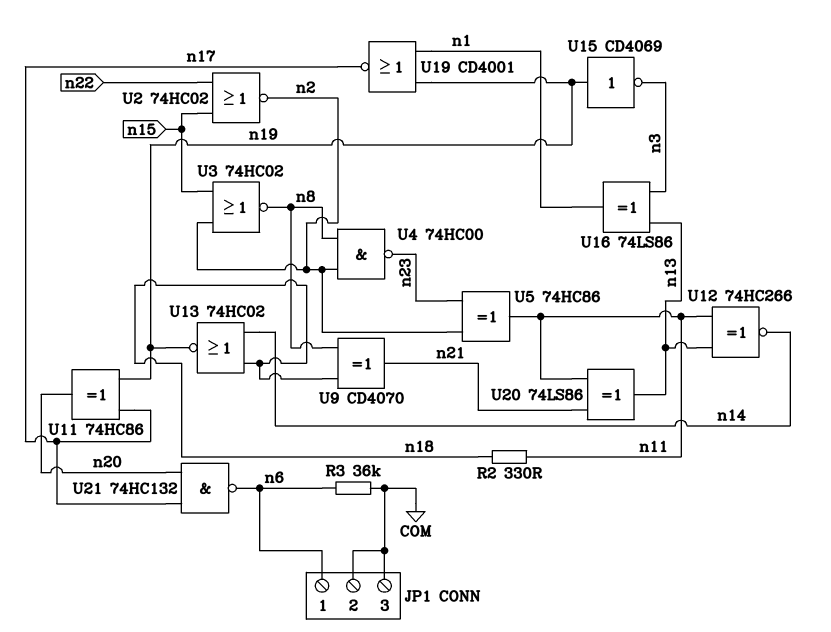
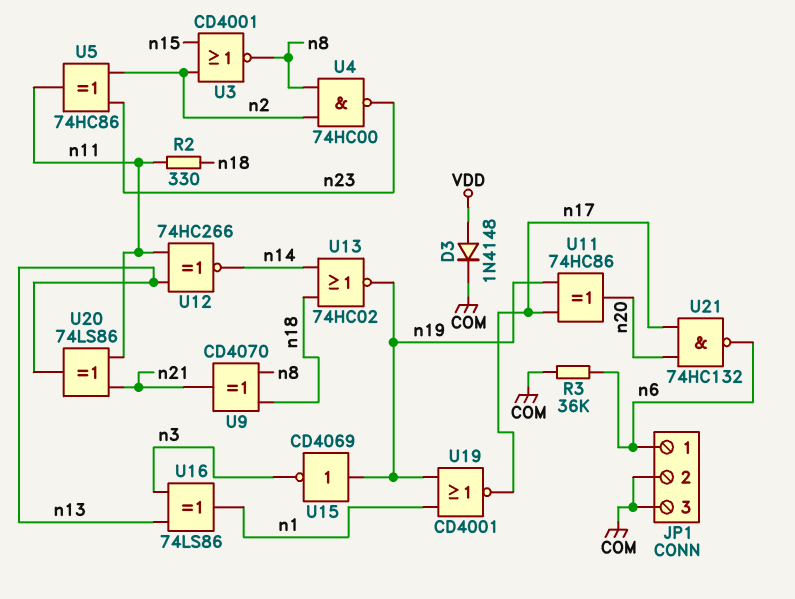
D3: none -> diode 1N4148 (A VDD, K COM)
U2: NOR 74HC02 (in n15, in n22, out n2) -> none
U3: NOR 74HC02 (in n2, in n15, out n8) -> NOR CD4001 (in n2, in n15, out n8)

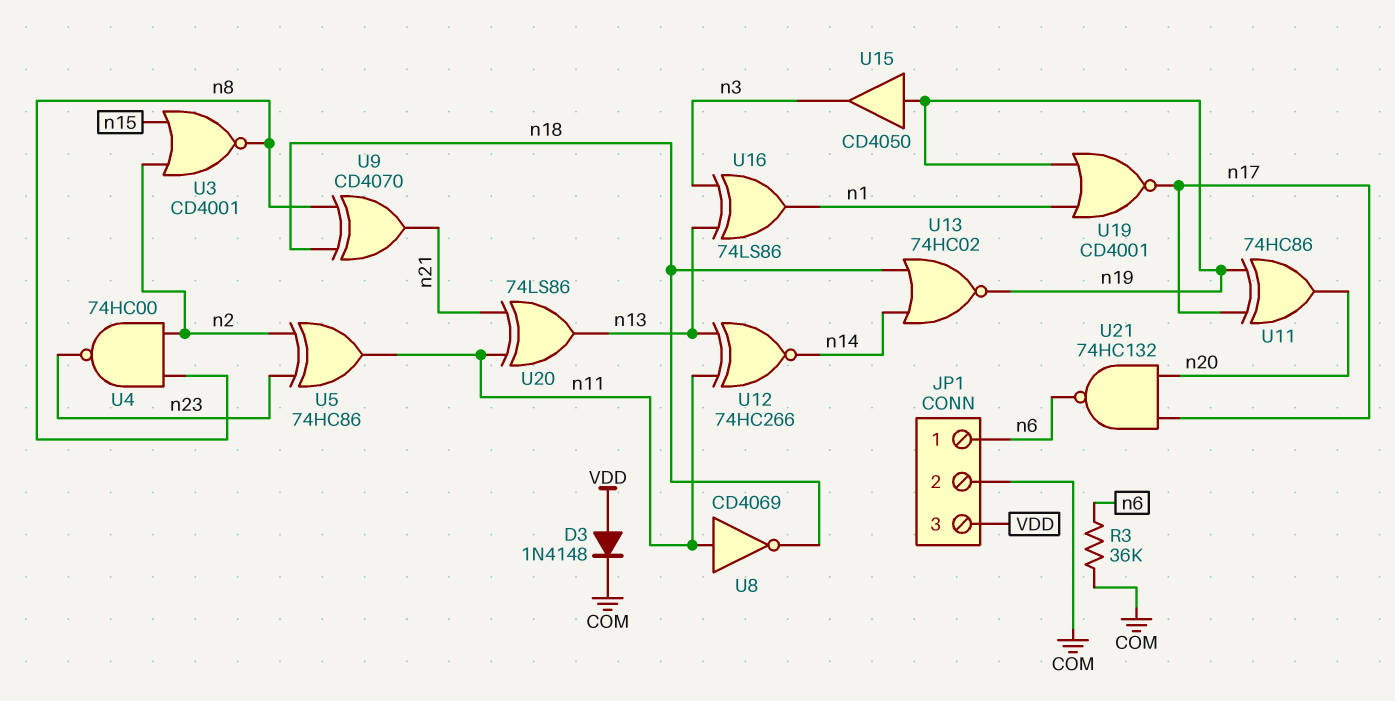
JP1 pin 3: COM -> VDD
R2: 330 (n11, n18) -> none
U8: none -> NOT CD4069 (in n11, out n18)
U15: NOT CD4069 (in n19, out n3) -> buffer CD4050 (in n19, out n3)

